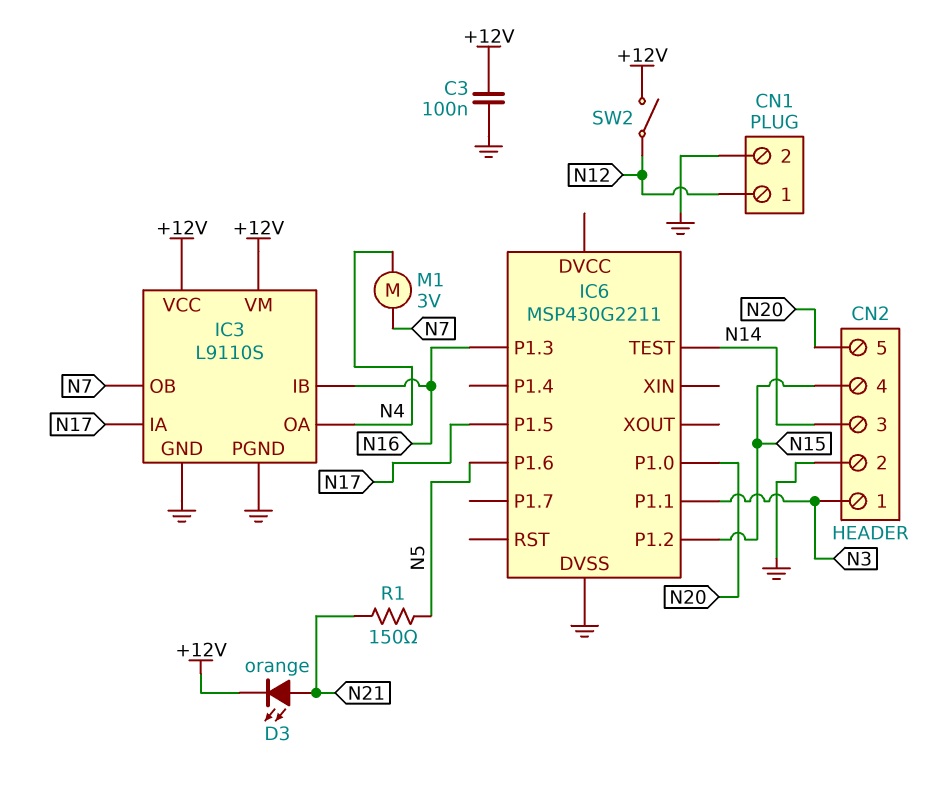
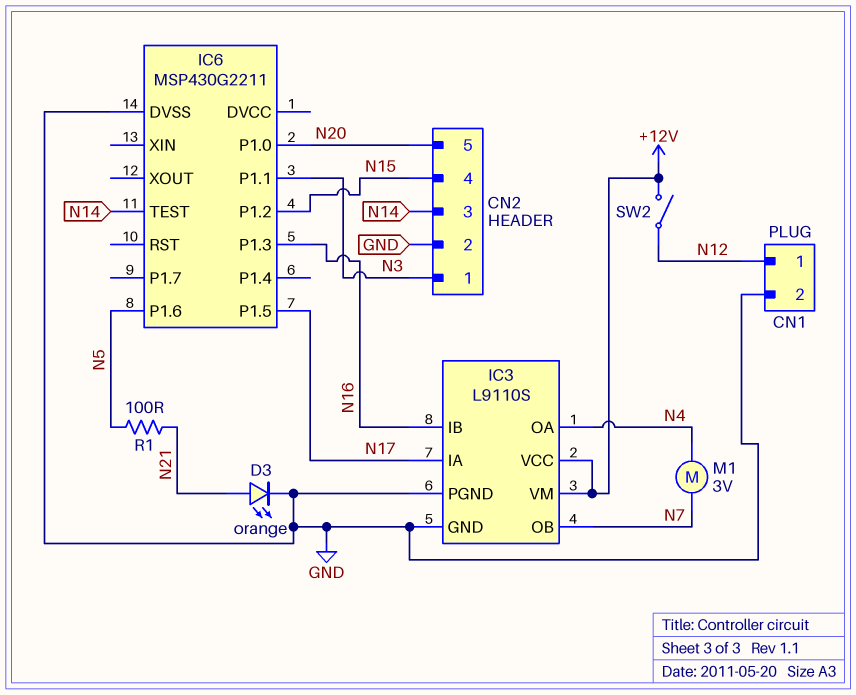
C3: 100nF (+12V, GND) -> none
D3: LED orange (A N21, K +12V) -> LED orange (A N21, K GND)
R1: 150 (N5, N21) -> 100 (N5, N21)

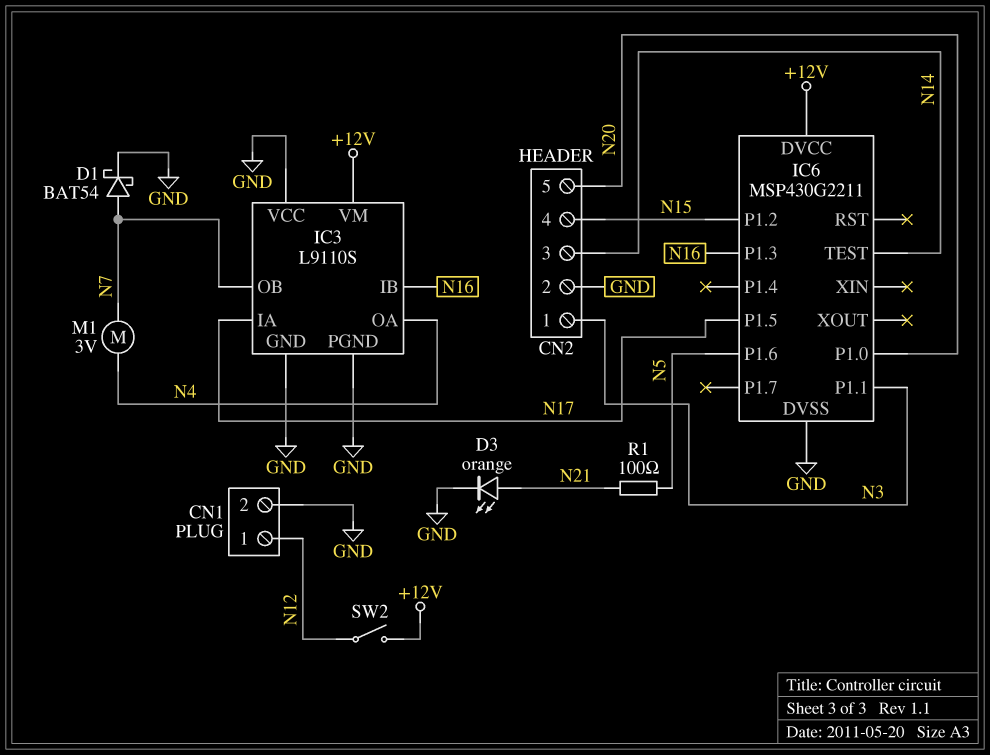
D1: none -> schottky BAT54 (A N7, K GND)
IC3 pin VCC: +12V -> GND
IC6 pin DVCC: none -> +12V

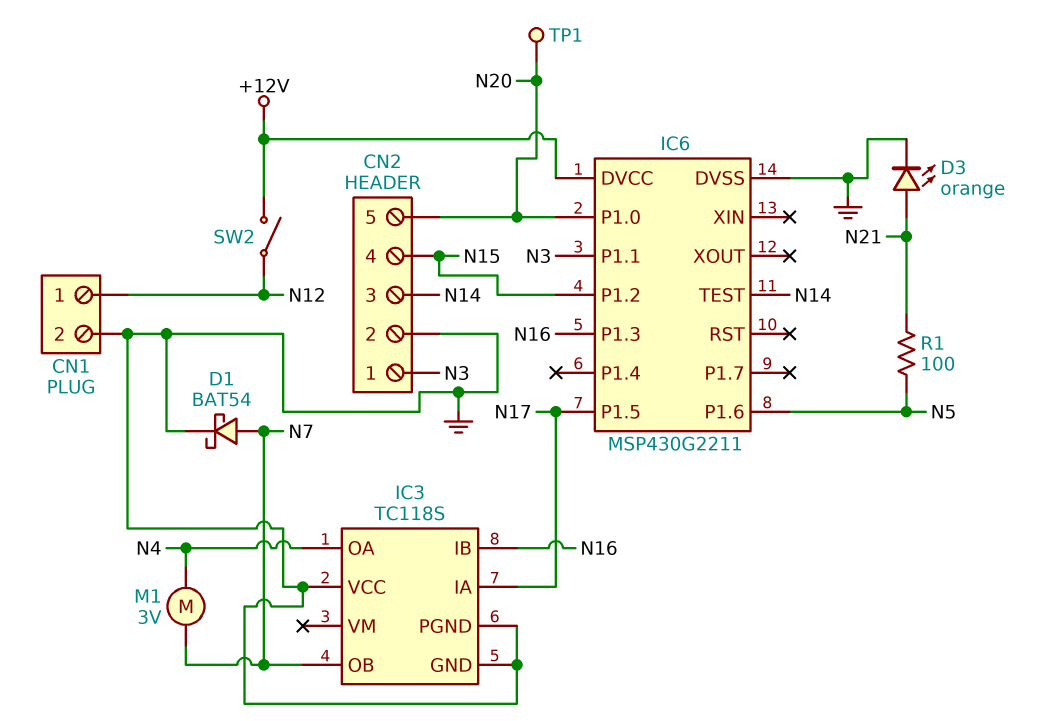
IC3: L9110S -> TC118S
IC3 pin VM: +12V -> none
TP1: none -> test point (N20)

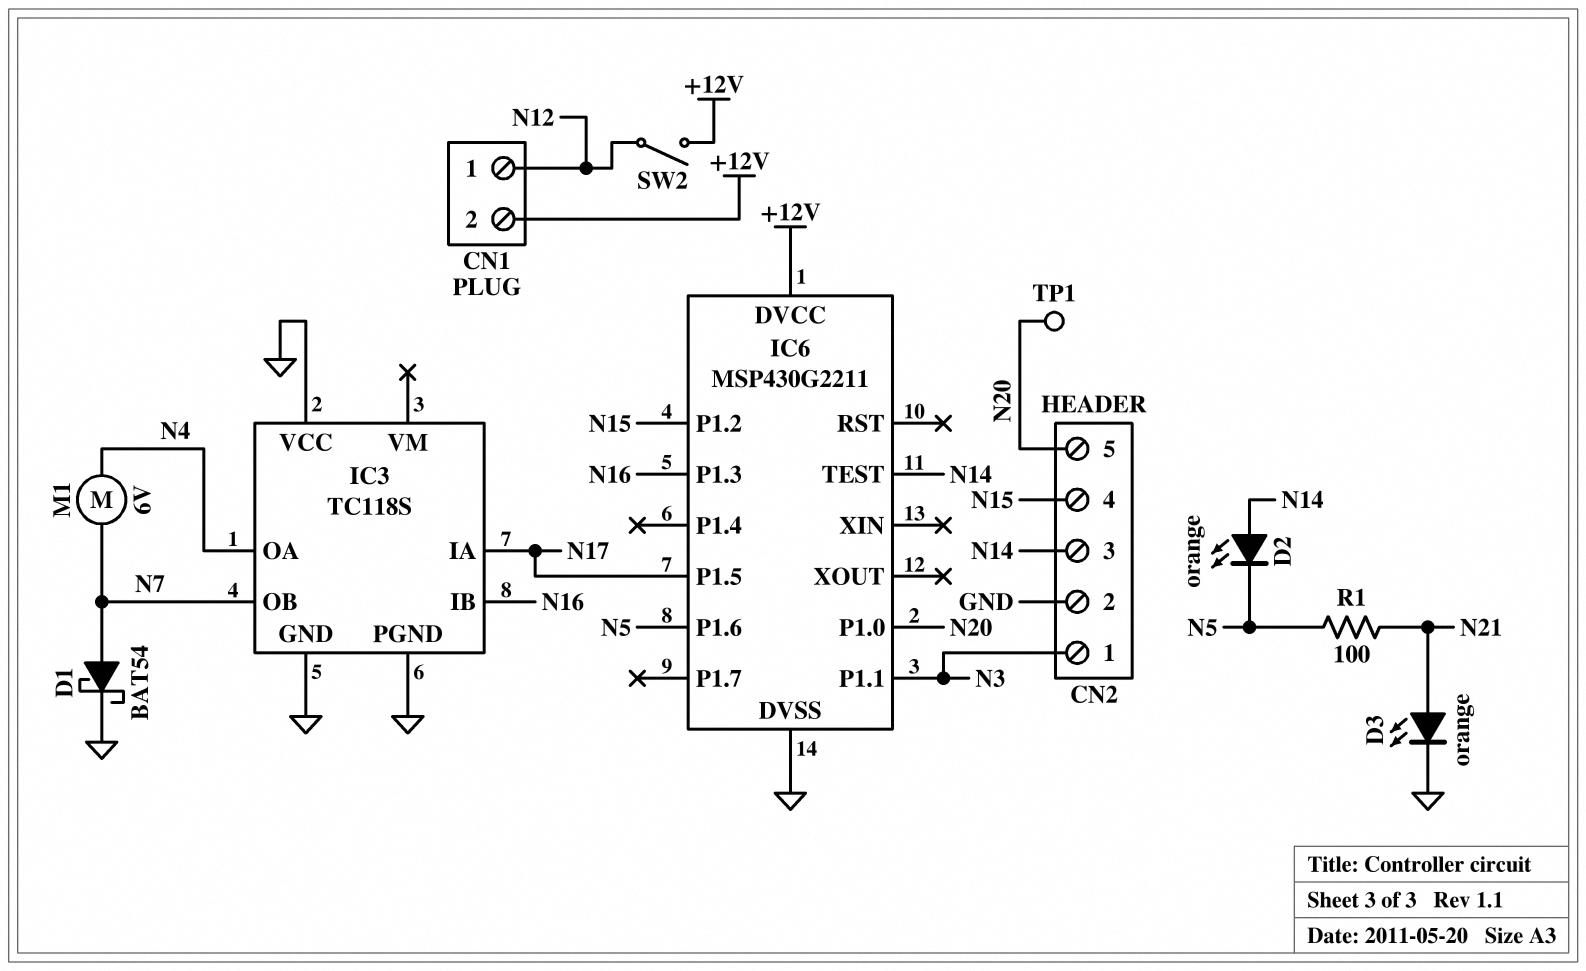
CN1 pin 2: GND -> +12V
D2: none -> LED orange (A N14, K N5)
M1: motor 3V (N4, N7) -> motor 6V (N4, N7)

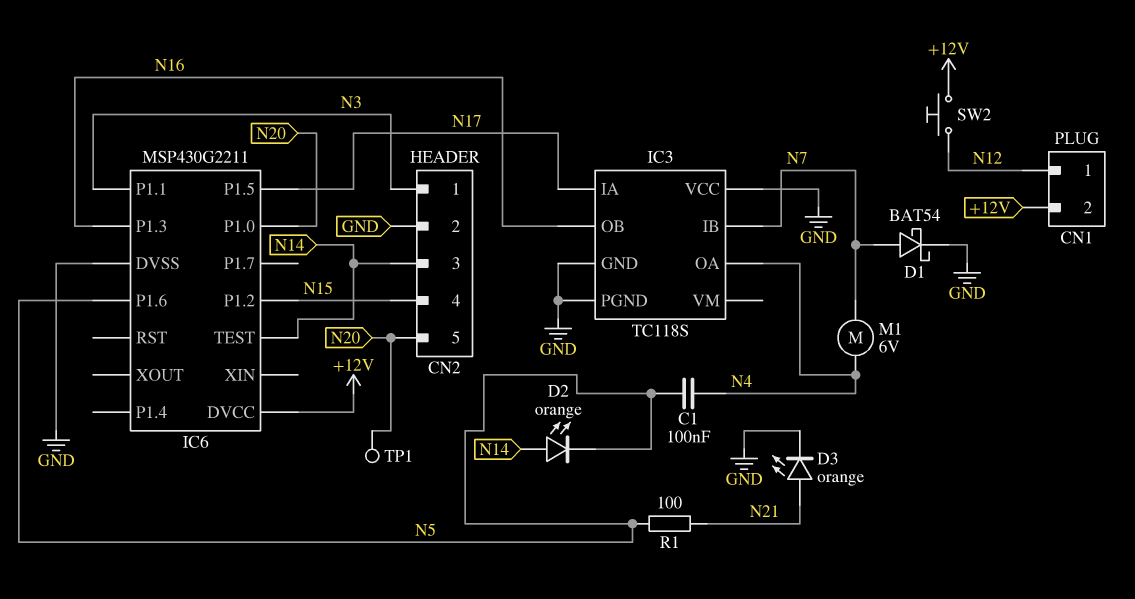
C1: none -> 100nF (N4, N5)
IC3 pin IB: N16 -> N7
IC3 pin OB: N7 -> N16
SW2: switch (+12V, N12) -> button (+12V, N12)

